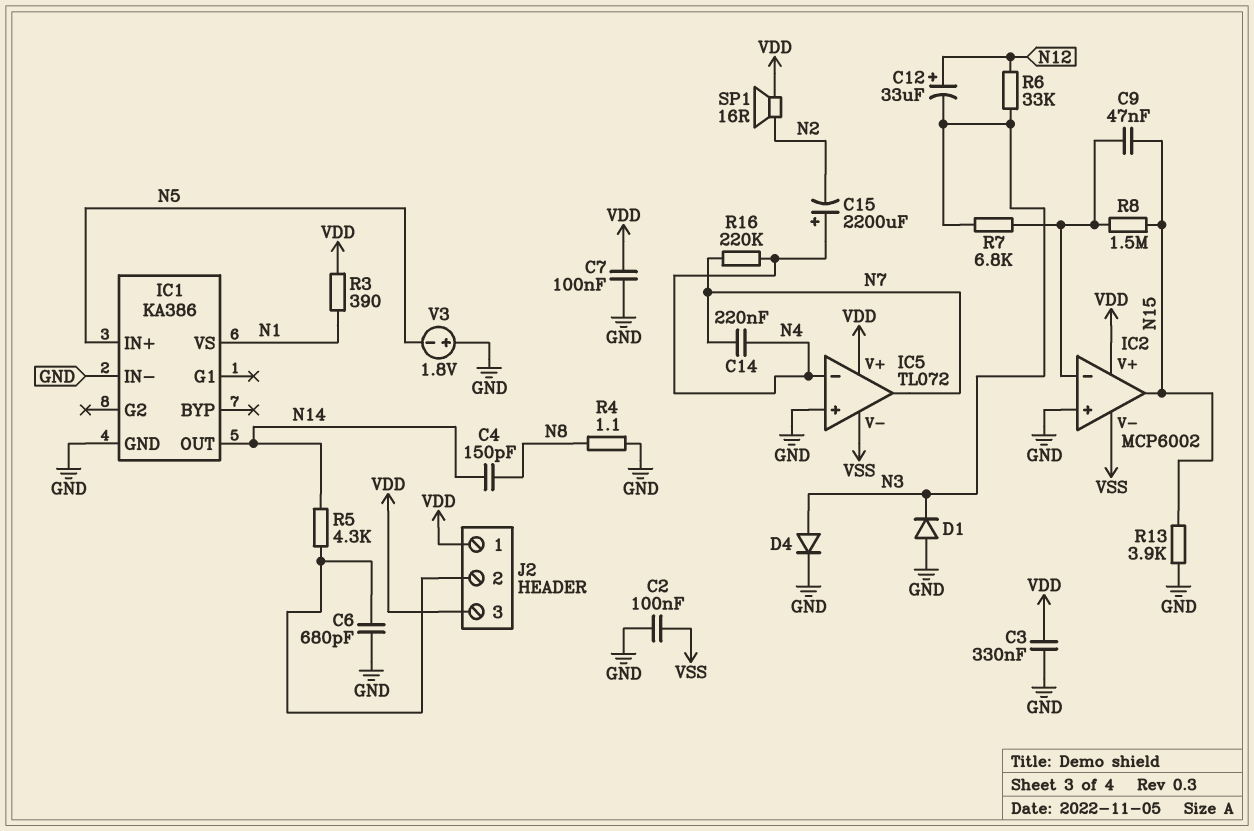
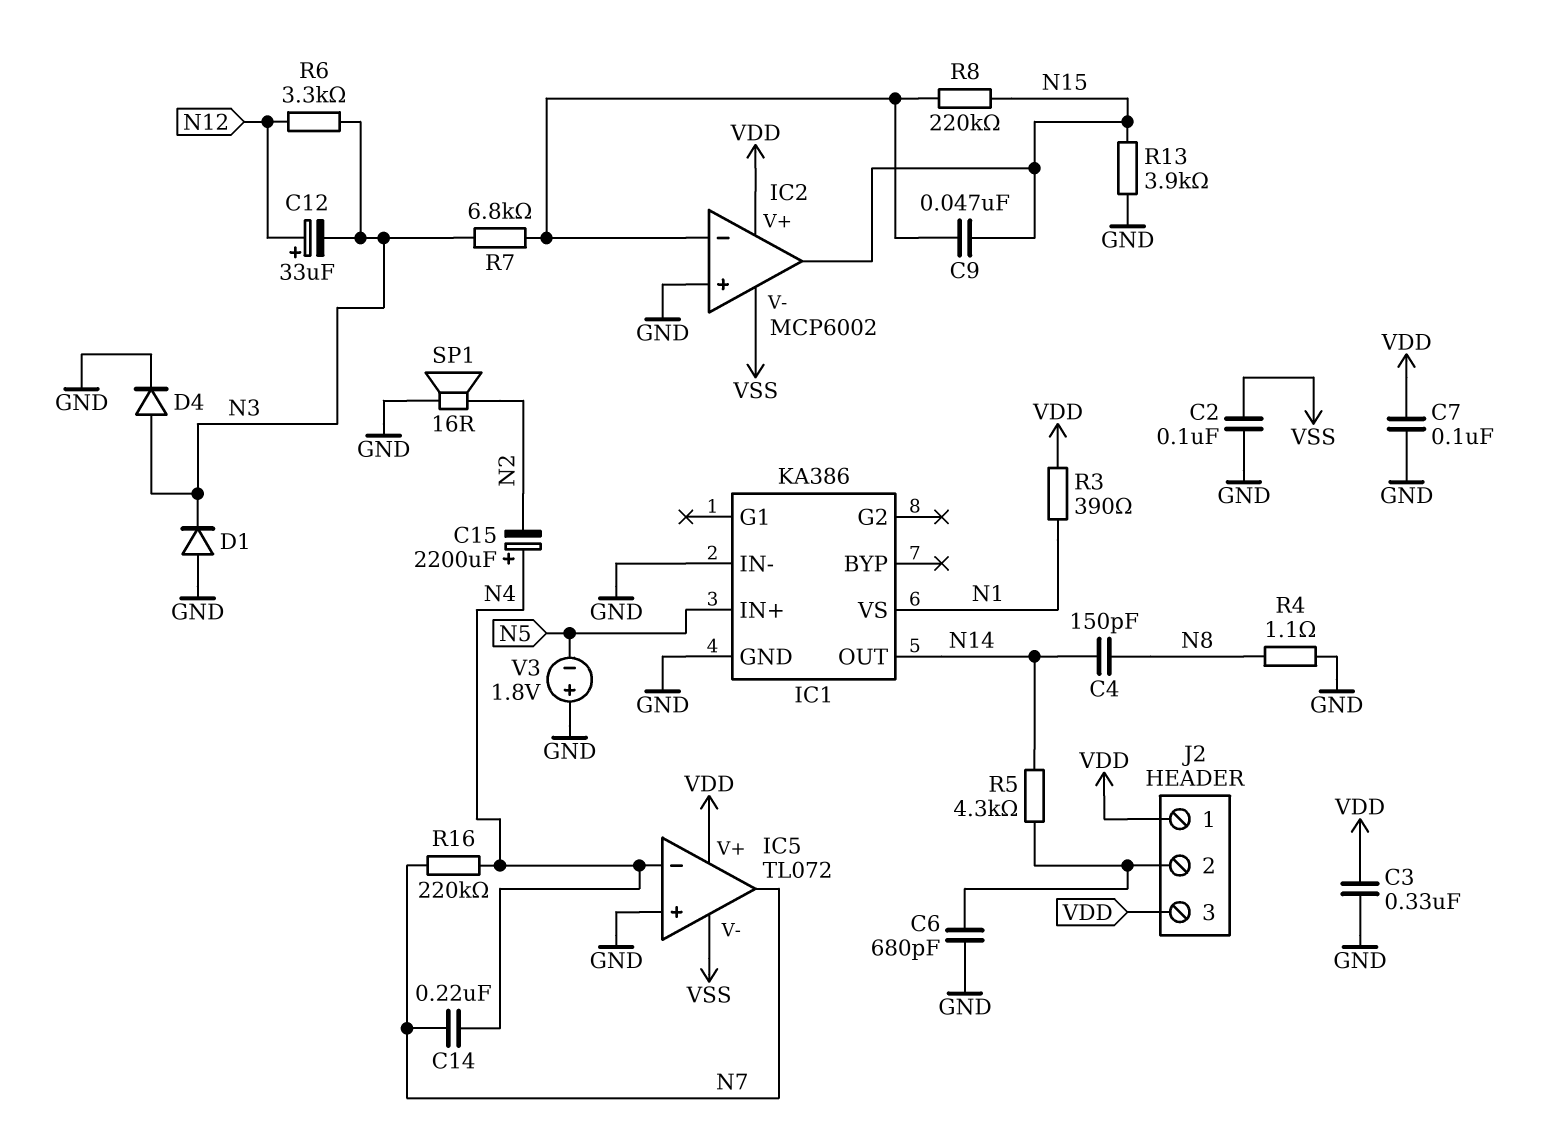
R6: 33k (N3, N12) -> 3.3k (N3, N12)
R8: 1.5M (IC2/in-, N15) -> 220k (IC2/in-, N15)
SP1: speaker 16R (N2, VDD) -> speaker 16R (GND, N2)

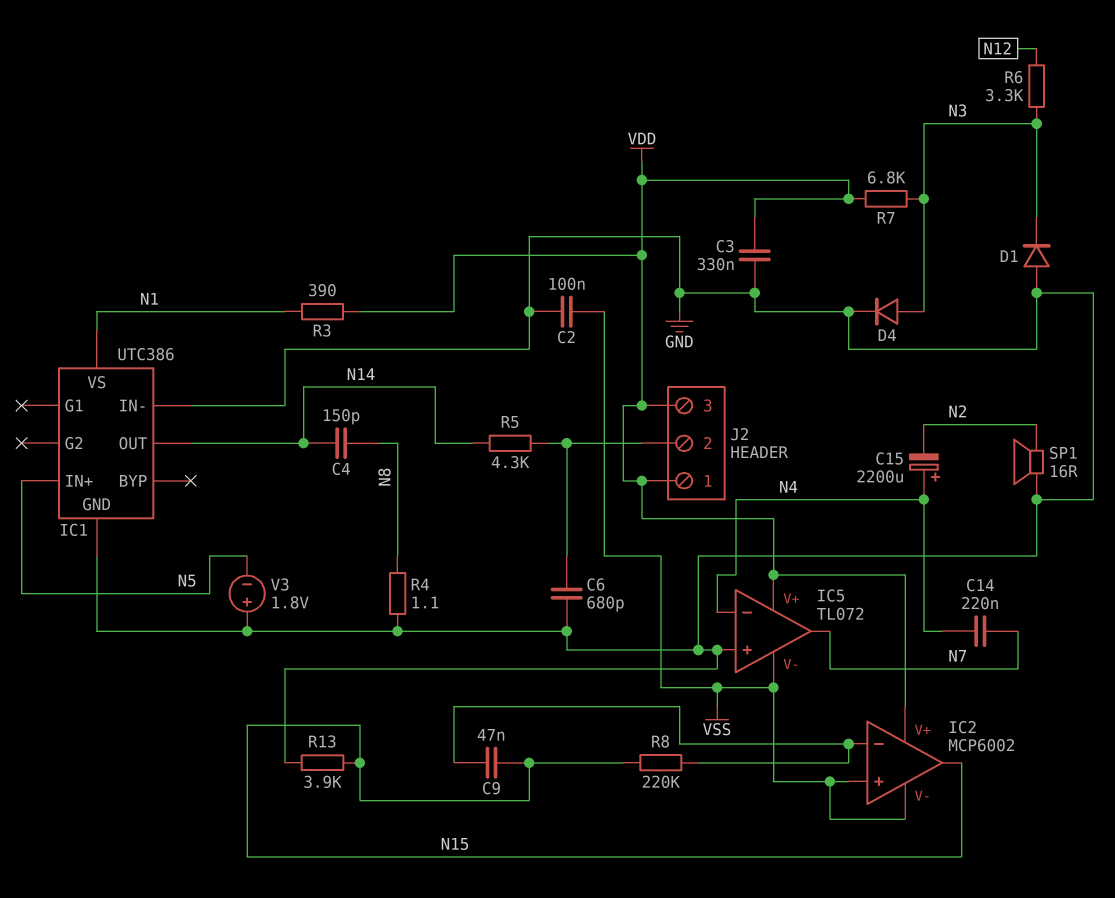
C7: 100nF (GND, VDD) -> none
C12: 33uF (plus N12, minus N3) -> none
IC1: KA386 -> UTC386
IC2 pin in+: GND -> VSS
R7: 6.8k (IC2/in-, N3) -> 6.8k (N3, VDD)
R16: 220k (N4, N7) -> none

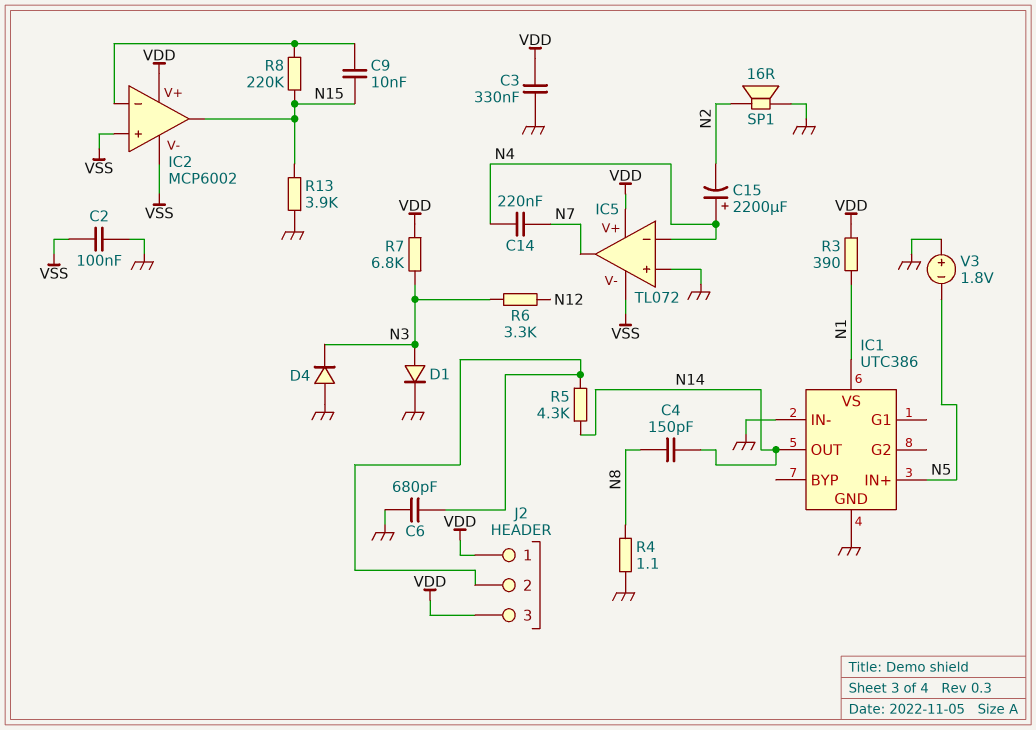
C9: 47nF (IC2/in-, N15) -> 10nF (IC2/in-, N15)
D1: diode (A GND, K N3) -> diode (A N3, K GND)
D4: diode (A N3, K GND) -> diode (A GND, K N3)

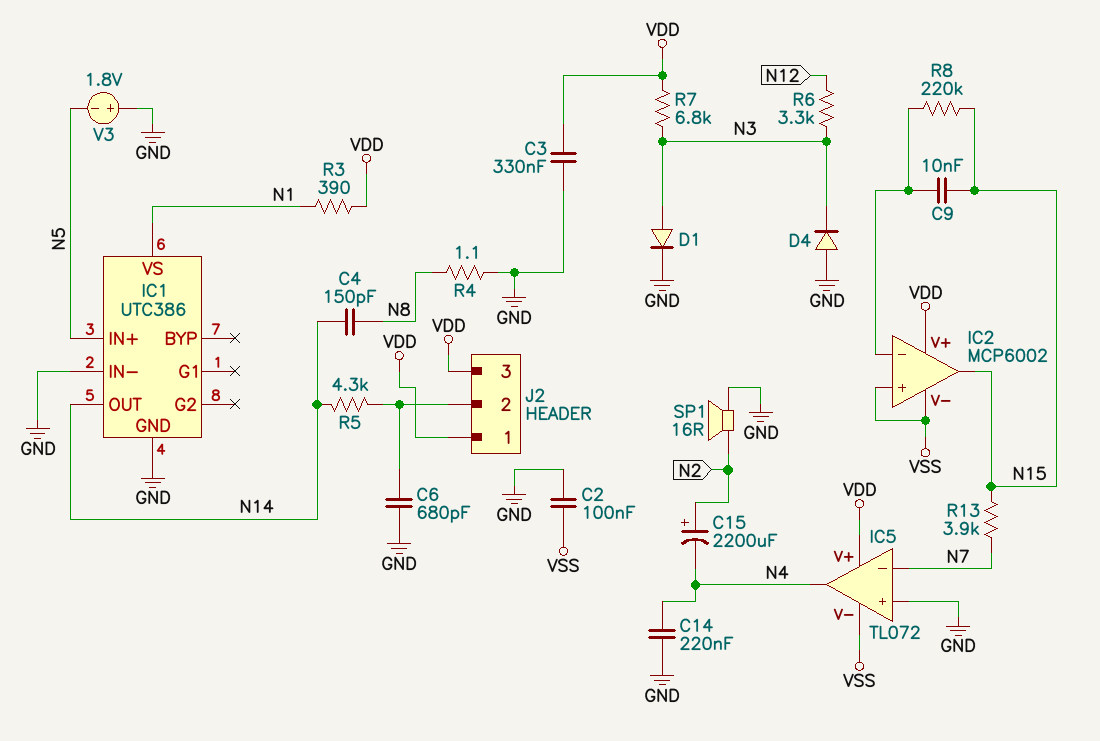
C14: 220nF (N4, N7) -> 220nF (GND, N4)
C15: 2200uF (plus N4, minus N2) -> 2200uF (plus N2, minus N4)
IC5 pin in-: N4 -> N7
IC5 pin out: N7 -> N4
R13: 3.9k (GND, N15) -> 3.9k (N7, N15)

